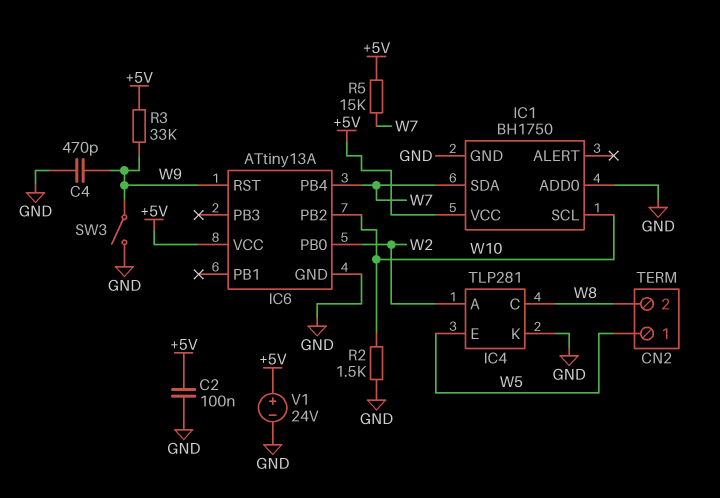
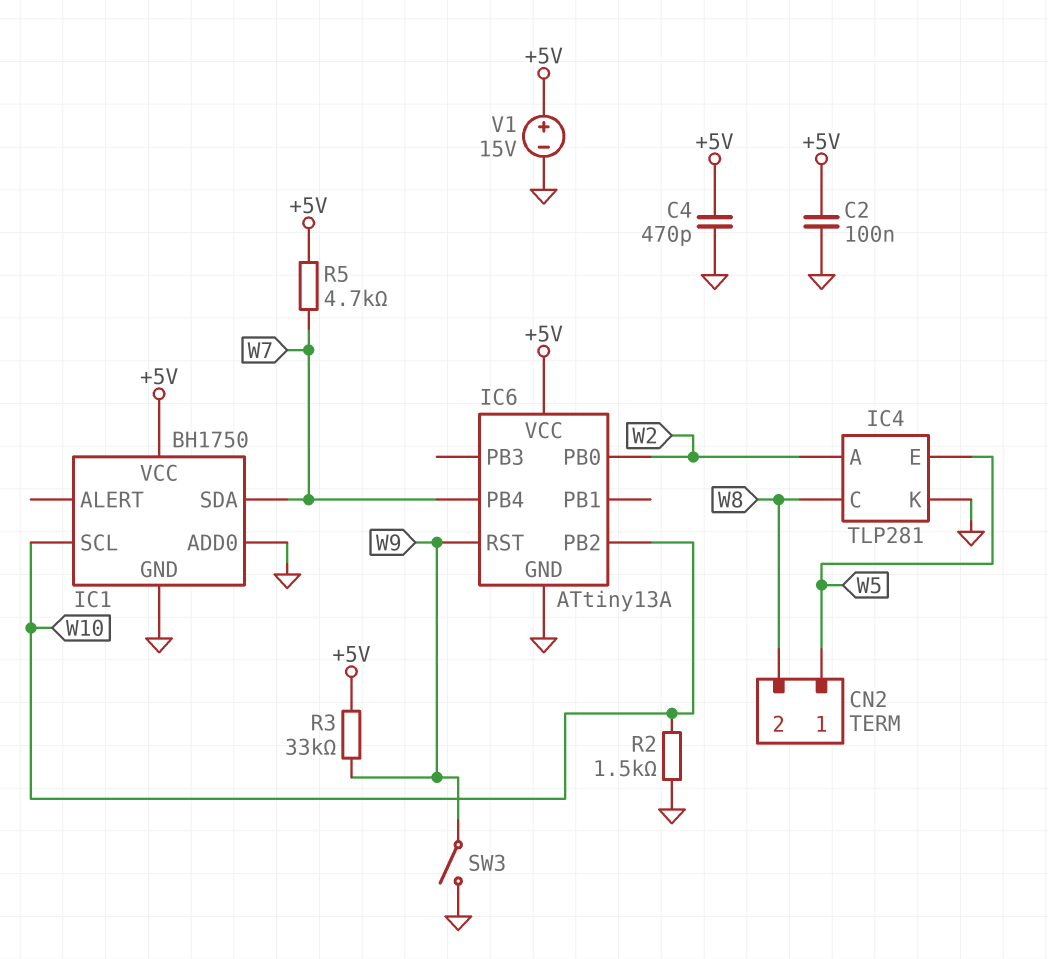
C4: 470pF (GND, W9) -> 470pF (+5V, GND)
R5: 15k (+5V, W7) -> 4.7k (+5V, W7)
V1: 24V (plus +5V, minus GND) -> 15V (plus +5V, minus GND)

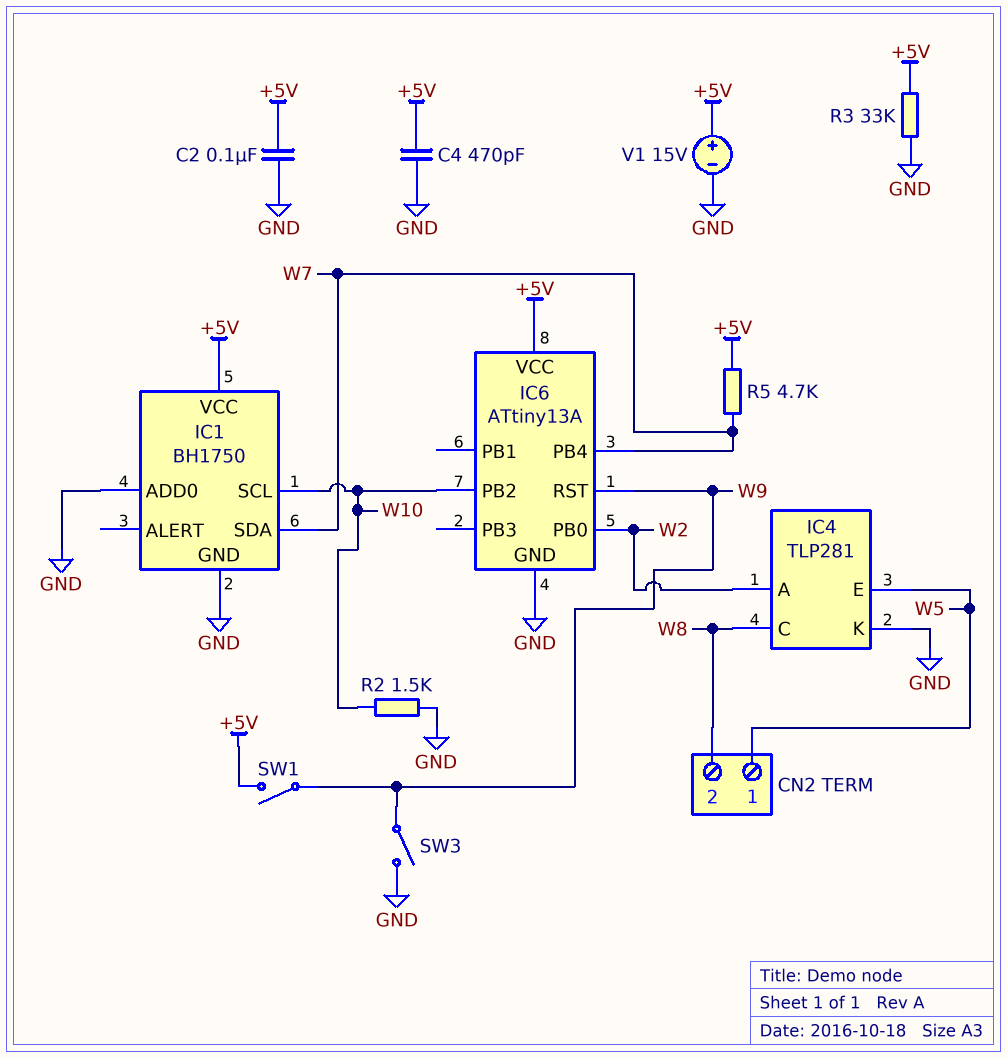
R3: 33k (+5V, W9) -> 33k (+5V, GND)
SW1: none -> switch (+5V, W9)

